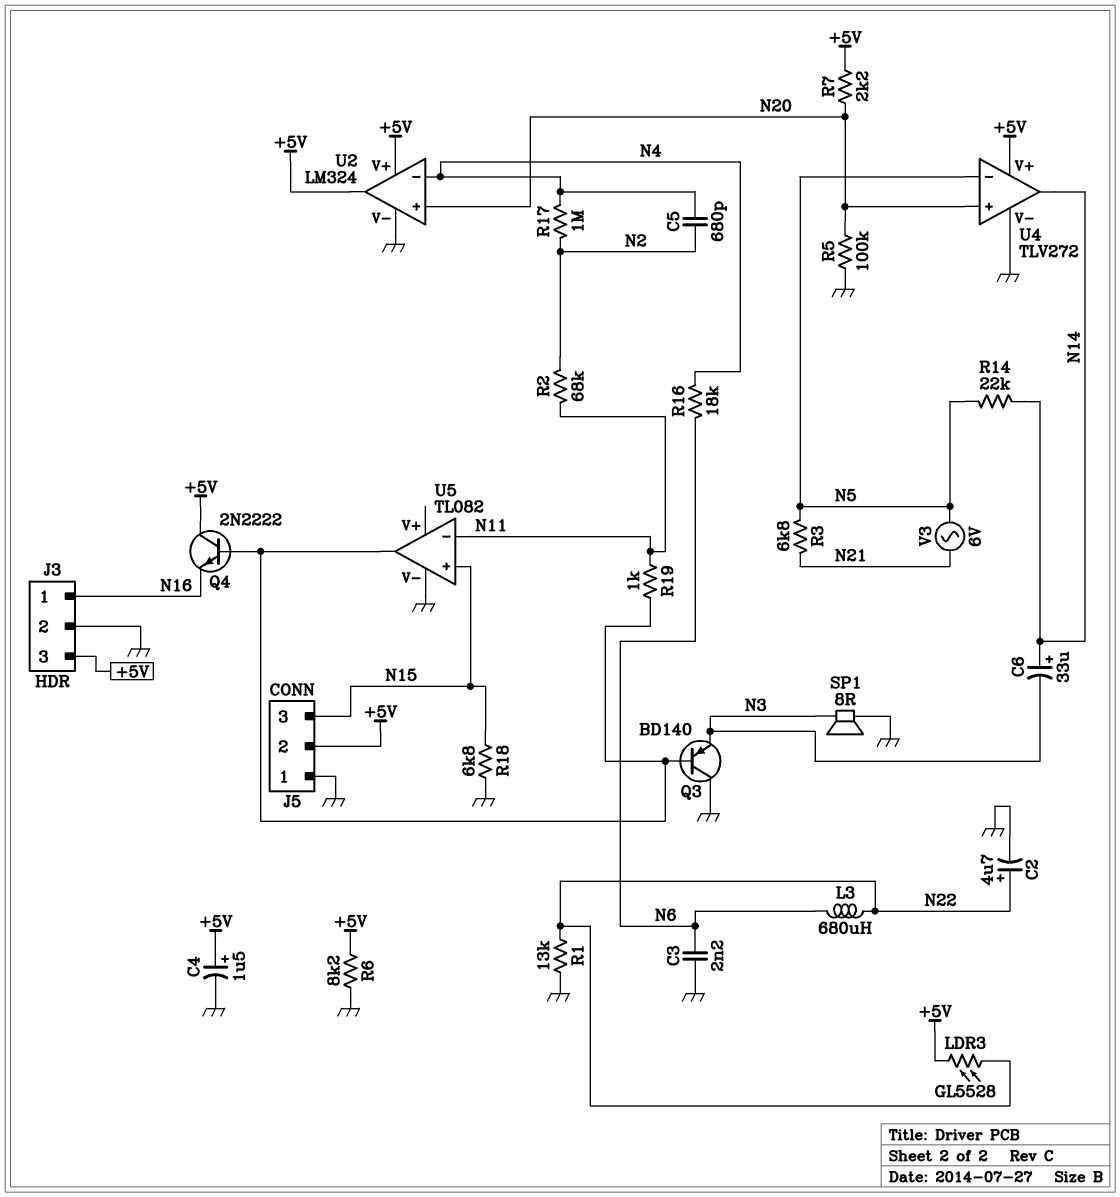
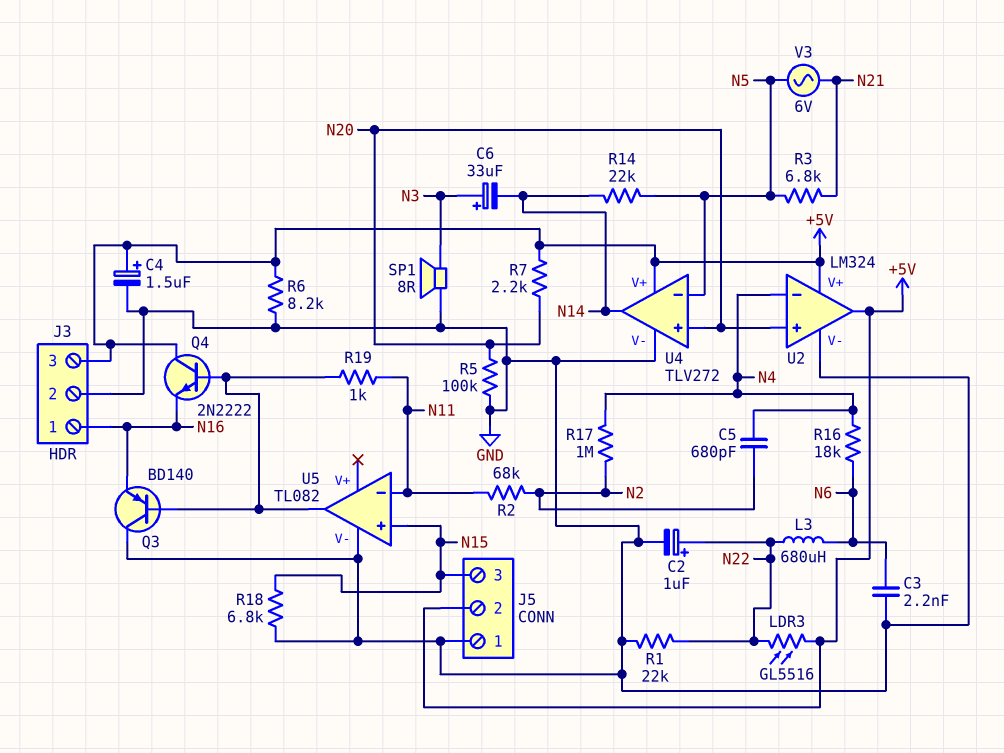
C2: 4.7uF (plus N22, minus GND) -> 1uF (plus N22, minus GND)
C6: 33uF (plus N14, minus N3) -> 33uF (plus N3, minus N14)
LDR3: GL5528 (+5V, N22) -> GL5516 (+5V, N22)
Q3: PNP BD140 (B U5/out, C GND, E N3) -> PNP BD140 (B U5/out, C GND, E N16)
R1: 13k (GND, N22) -> 22k (GND, N22)

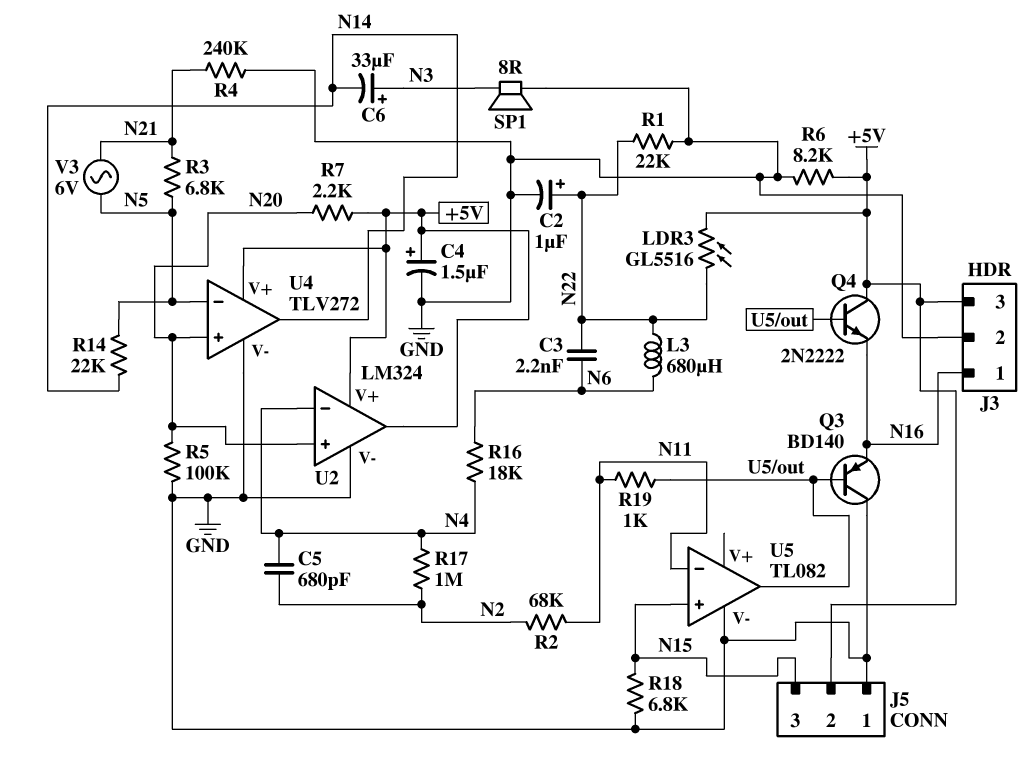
C3: 2.2nF (GND, N6) -> 2.2nF (N6, N22)
R4: none -> 240k (GND, N21)

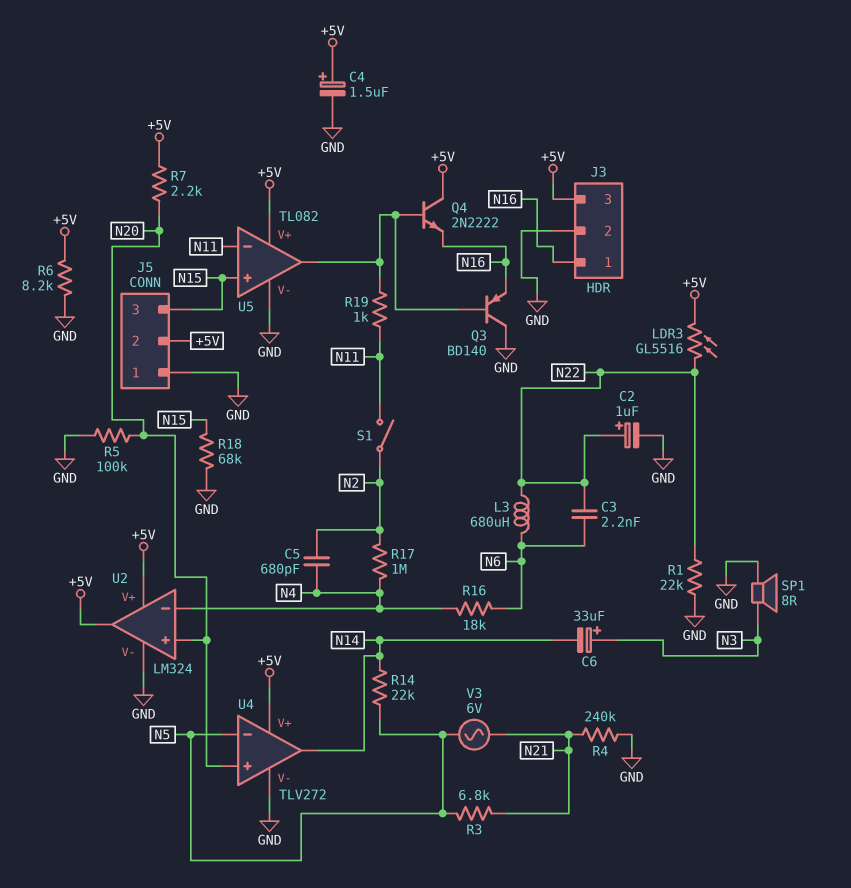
R2: 68k (N2, N11) -> none
R18: 6.8k (GND, N15) -> 68k (GND, N15)
S1: none -> switch (N2, N11)
U5 pin V+: none -> +5V

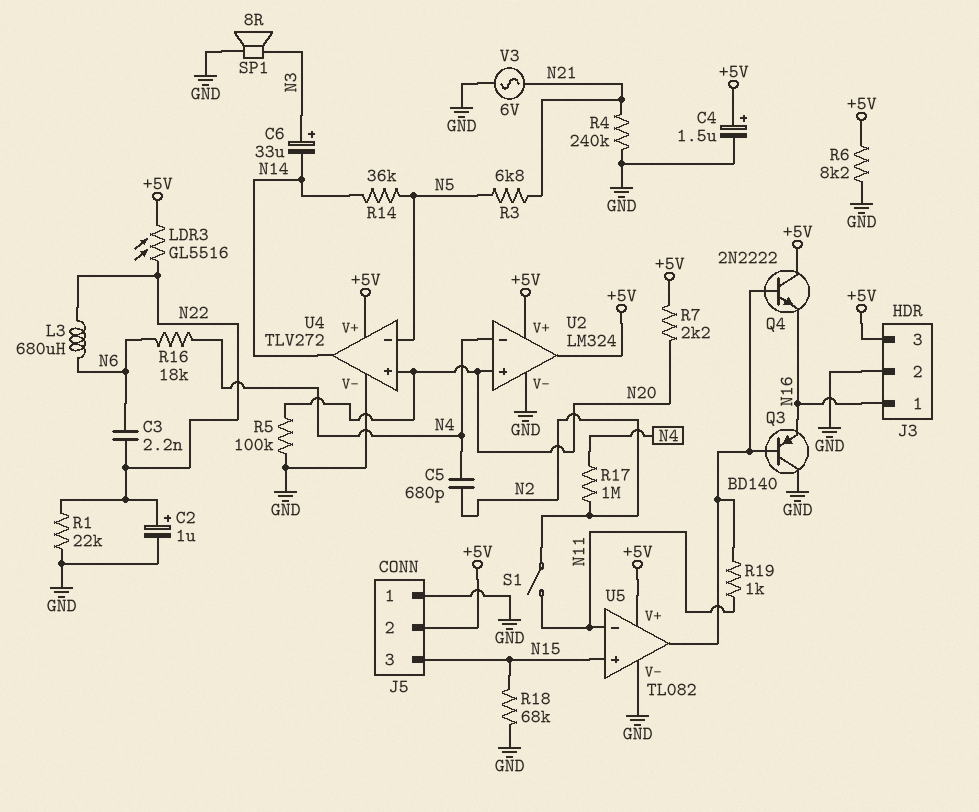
R14: 22k (N5, N14) -> 36k (N5, N14)
V3: AC 6V (N5, N21) -> AC 6V (GND, N21)

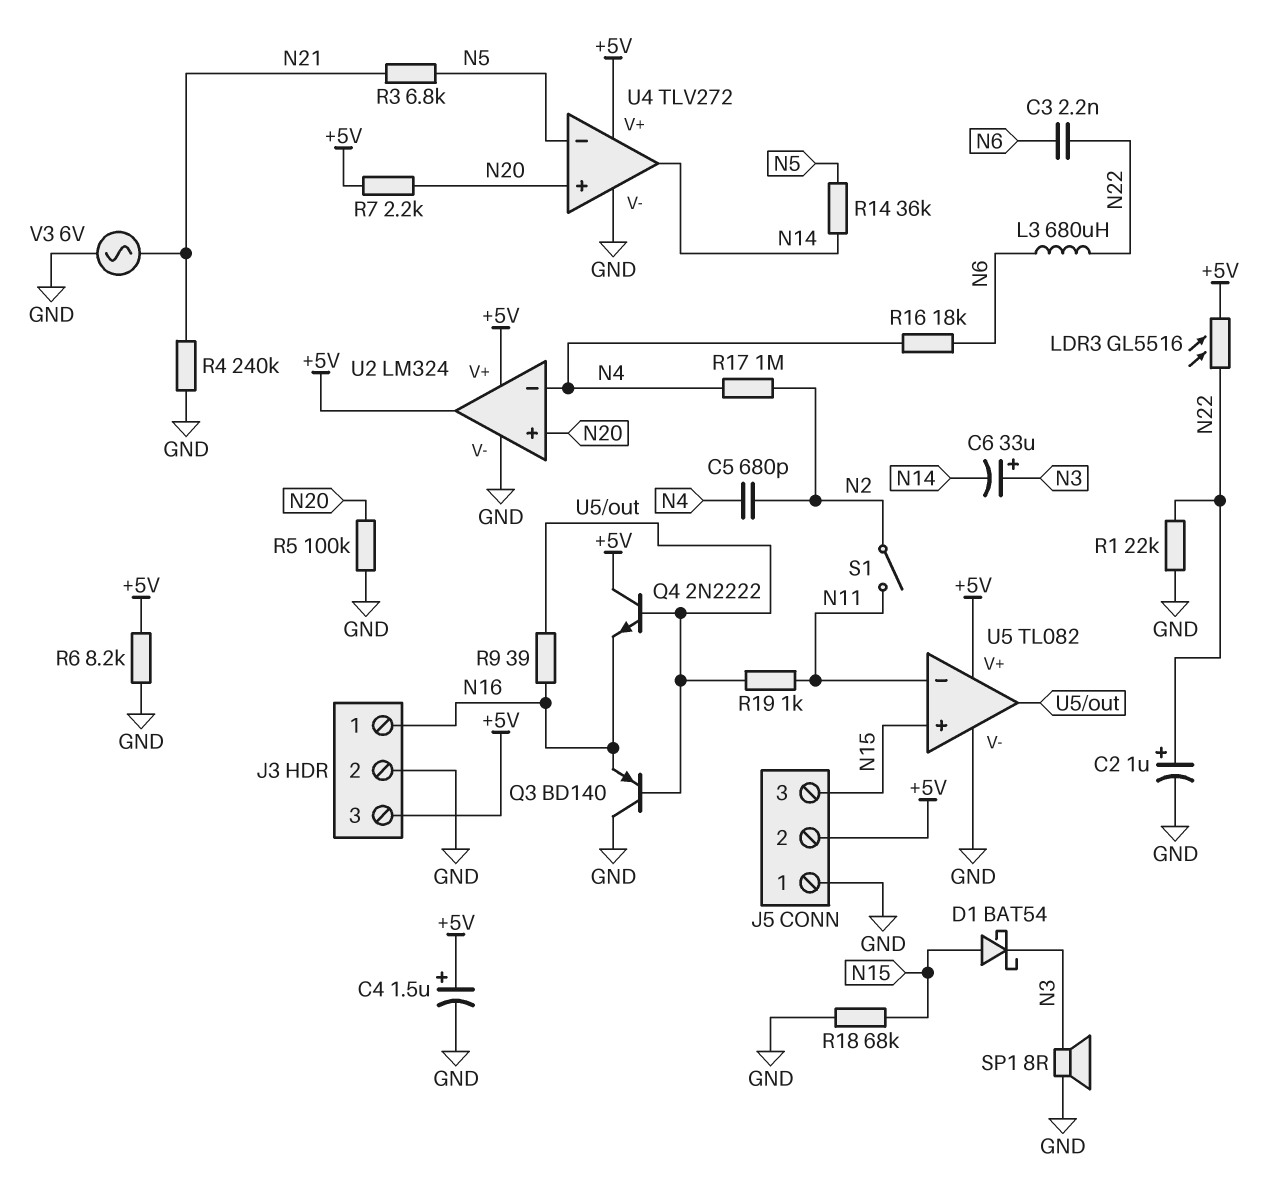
D1: none -> schottky BAT54 (A N15, K N3)
R9: none -> 39 (N16, U5/out)

